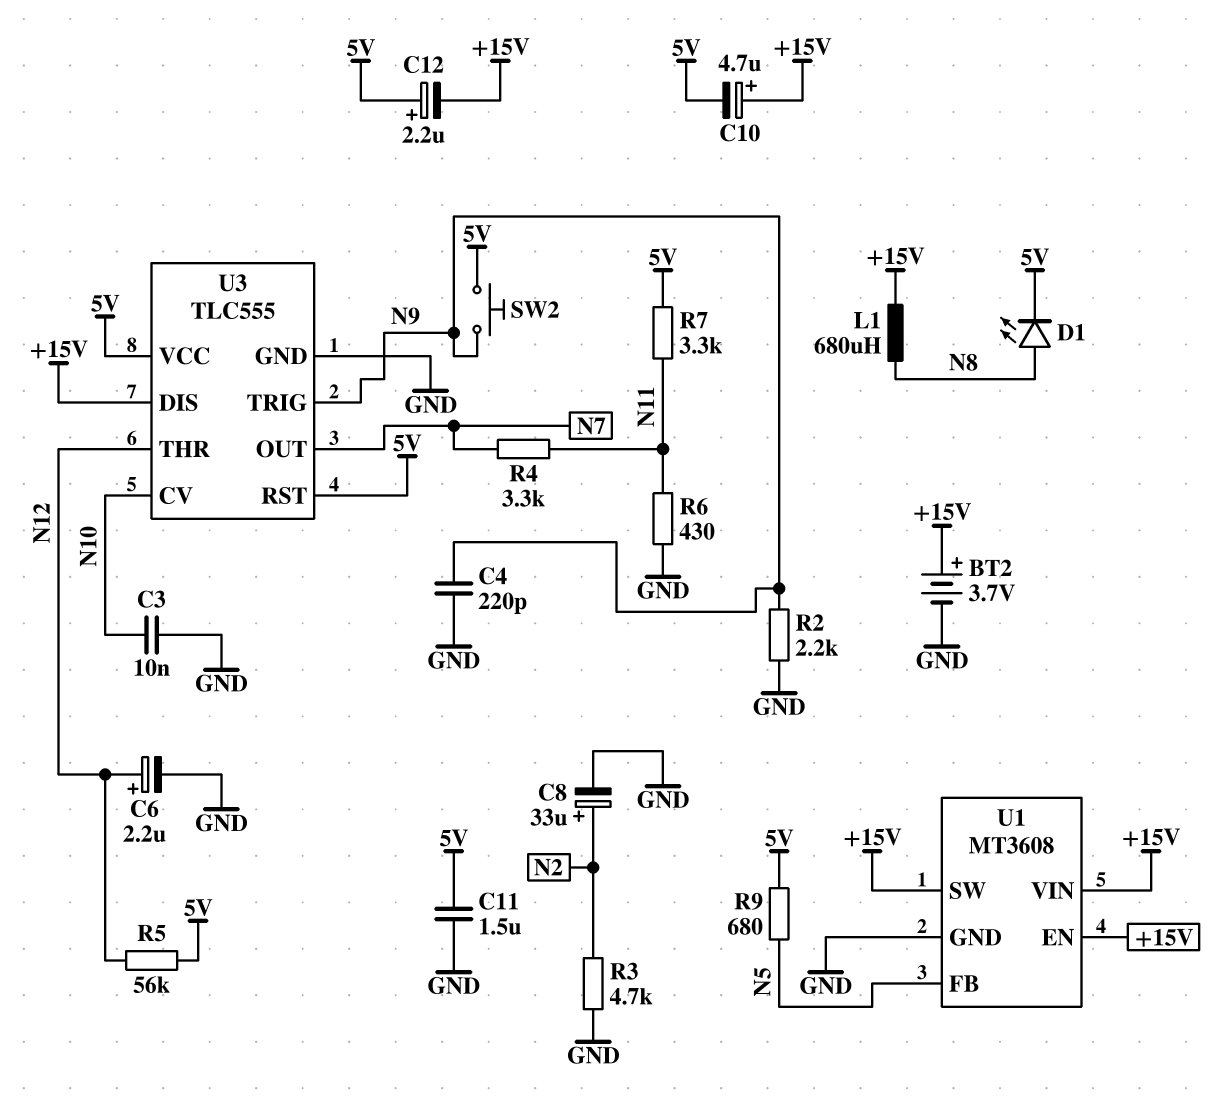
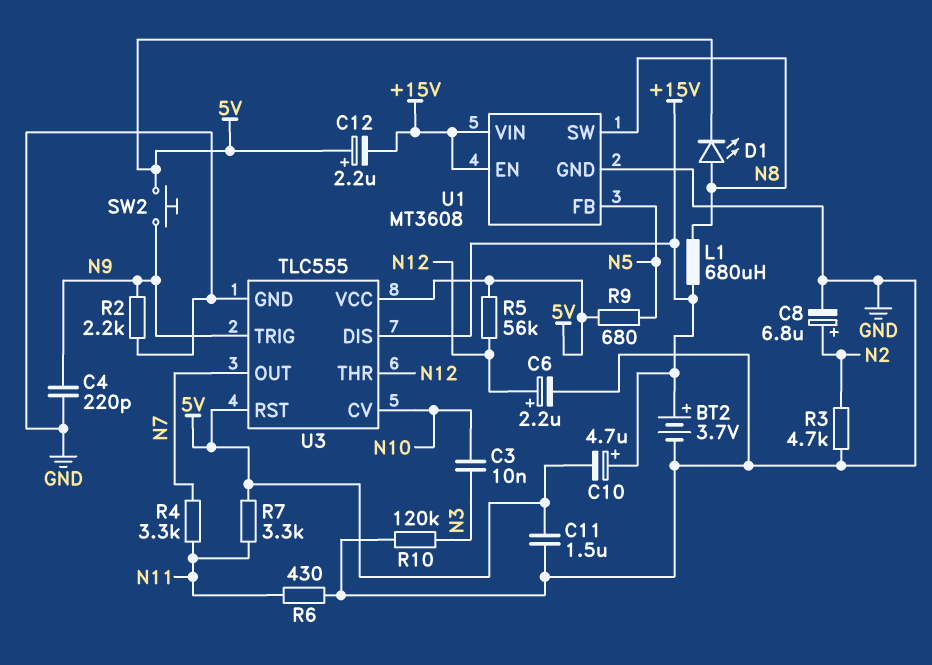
C3: 10nF (GND, N10) -> 10nF (N3, N10)
C8: 33uF (plus N2, minus GND) -> 6.8uF (plus N2, minus GND)
R10: none -> 120k (GND, N3)
U1 pin SW: +15V -> N8

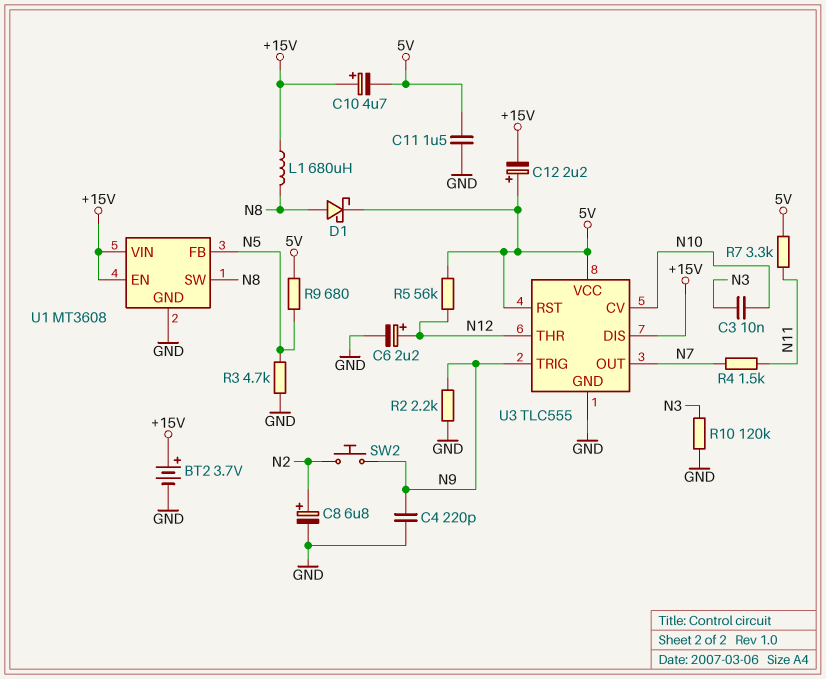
D1: LED (A N8, K 5V) -> schottky (A N8, K 5V)
R3: 4.7k (GND, N2) -> 4.7k (GND, N5)
R4: 3.3k (N7, N11) -> 1.5k (N7, N11)
R6: 430 (GND, N11) -> none
SW2: button (5V, N9) -> button (N2, N9)

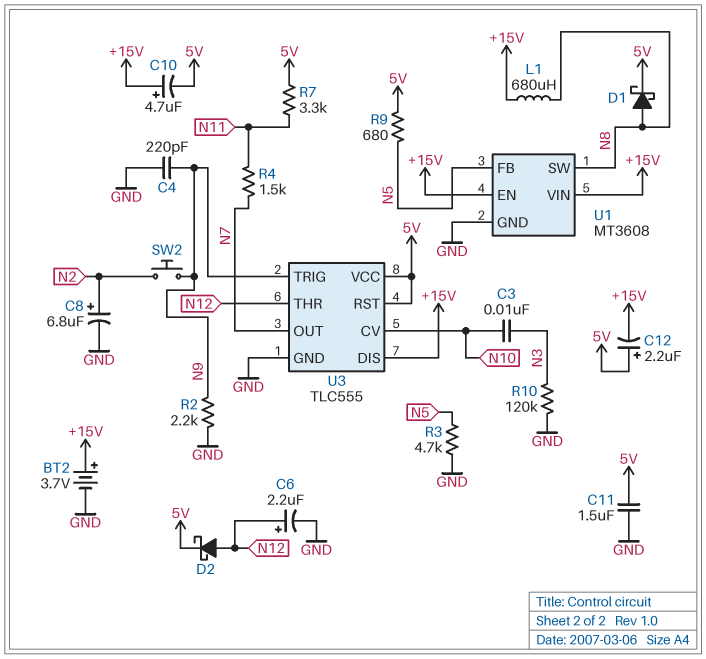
D2: none -> schottky (A N12, K 5V)
R5: 56k (5V, N12) -> none

